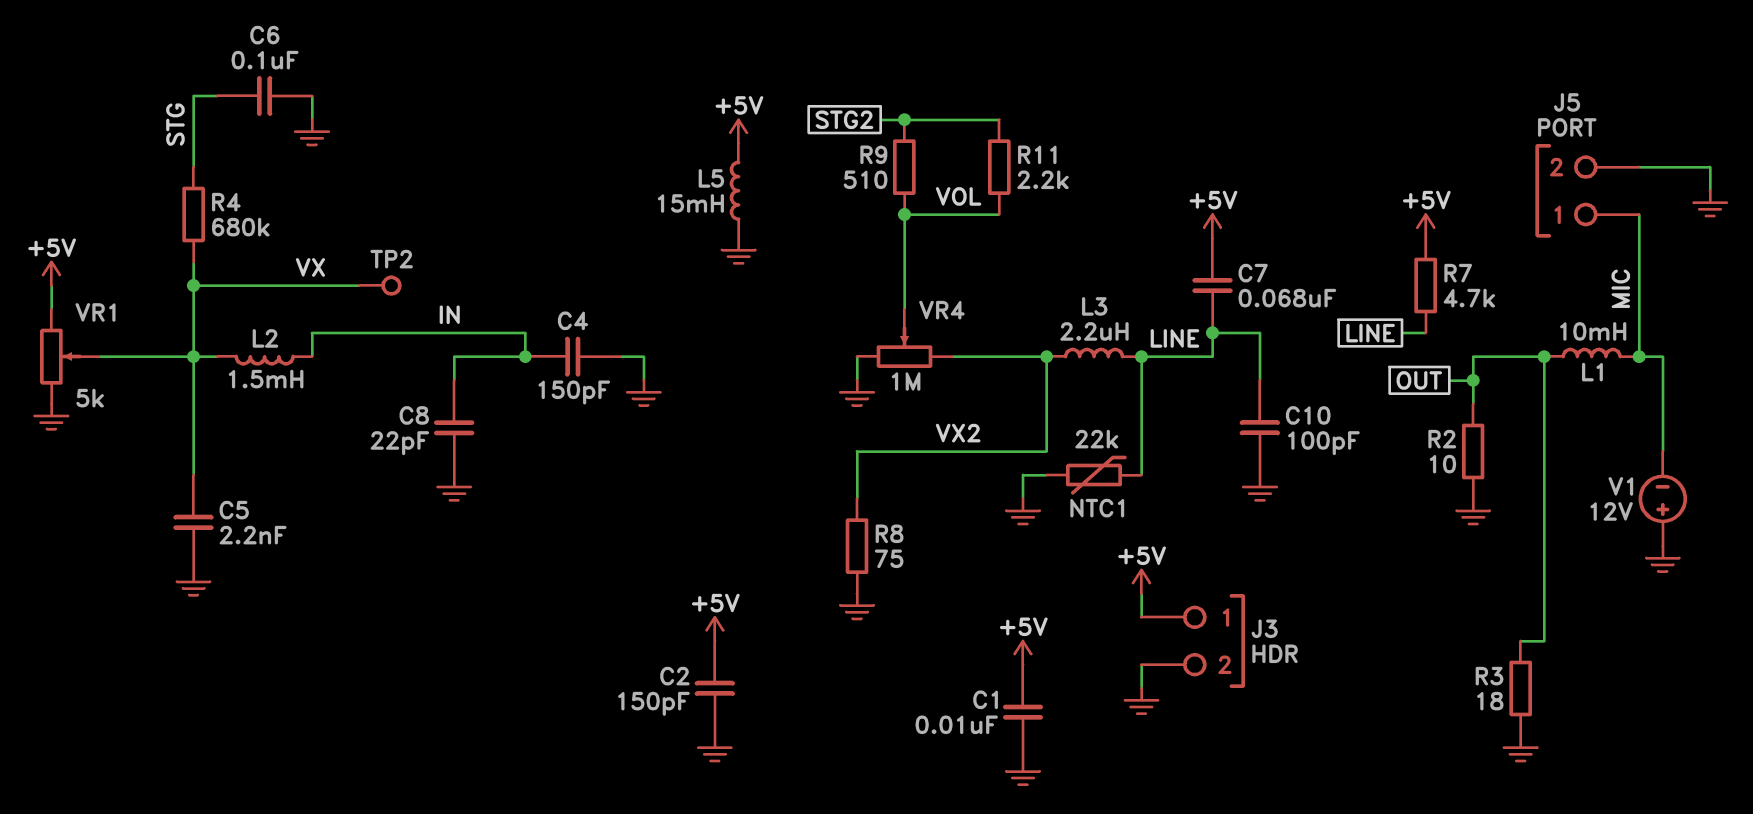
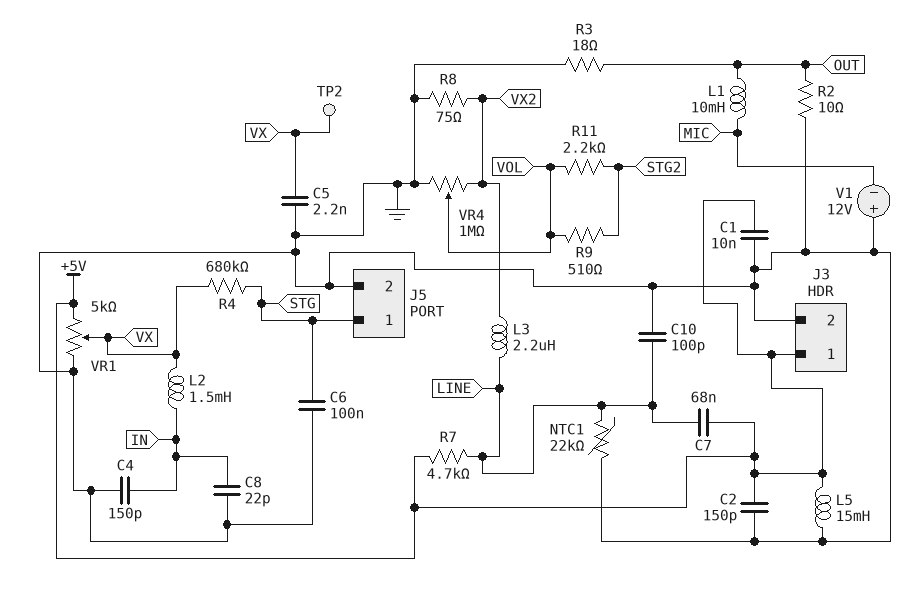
J5 pin 1: MIC -> STG

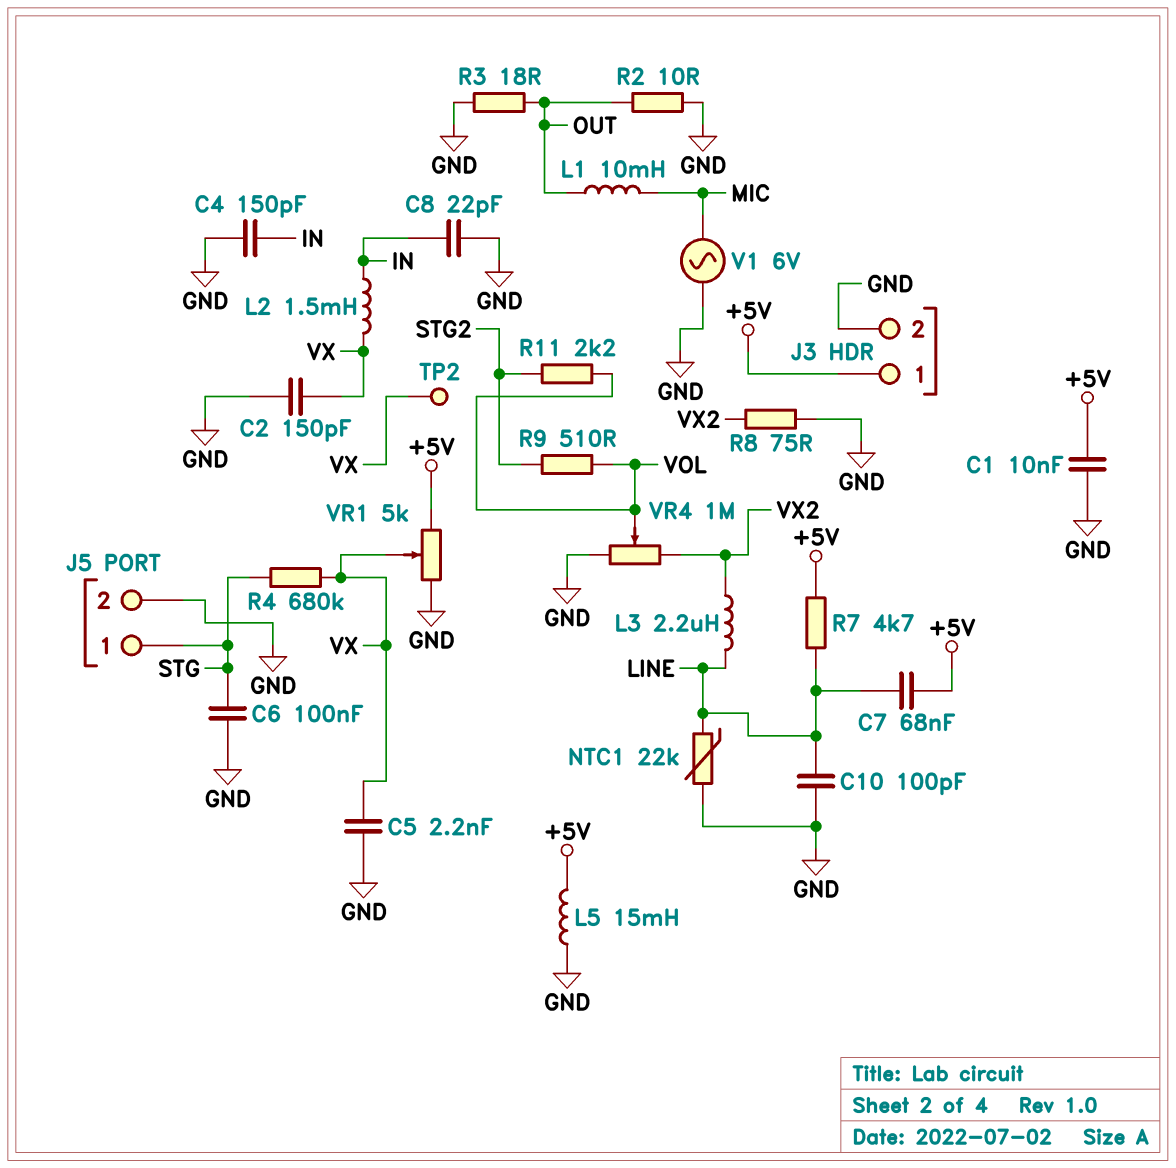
C2: 150pF (+5V, GND) -> 150pF (GND, VX)
V1: 12V (plus GND, minus MIC) -> AC 6V (GND, MIC)

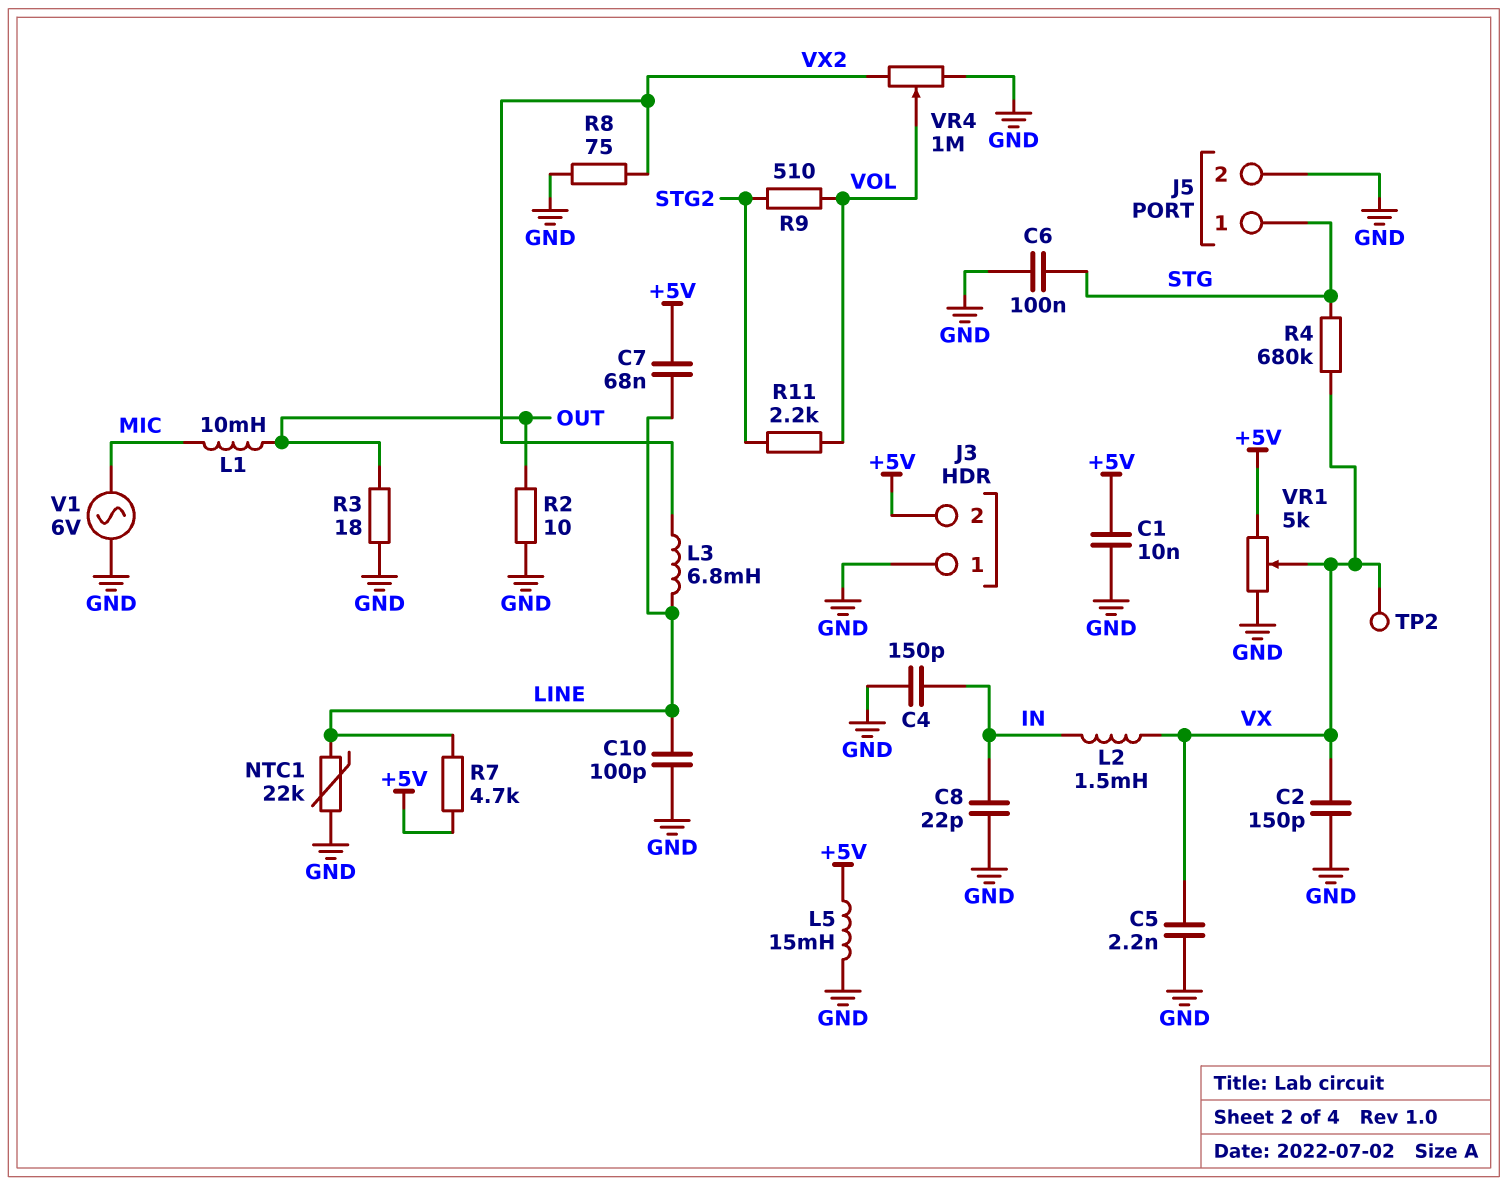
J3 pin 1: +5V -> GND
J3 pin 2: GND -> +5V
L3: 2.2uH (LINE, VX2) -> 6.8mH (LINE, VX2)

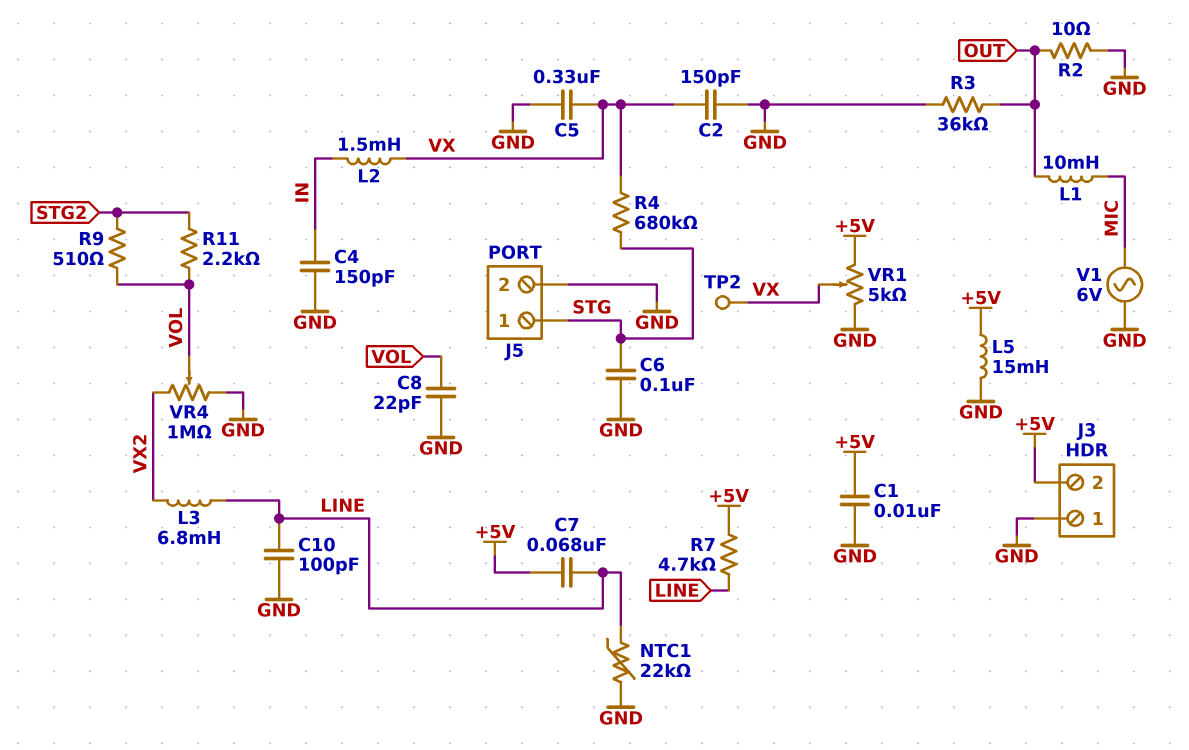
C5: 2.2nF (GND, VX) -> 330nF (GND, VX)
C8: 22pF (GND, IN) -> 22pF (GND, VOL)
R3: 18 (GND, OUT) -> 36k (GND, OUT)
R8: 75 (GND, VX2) -> none

